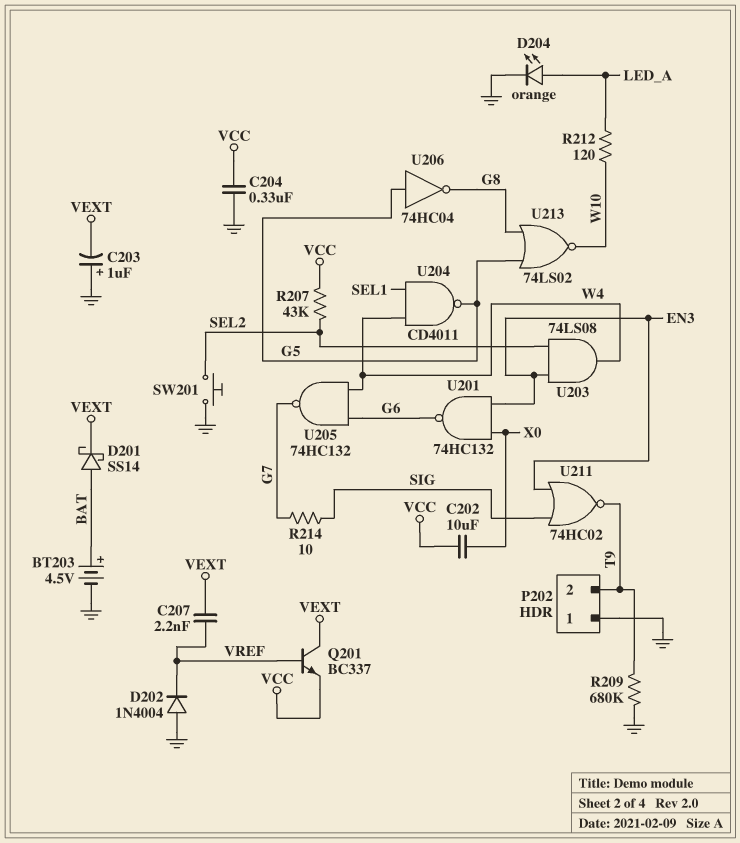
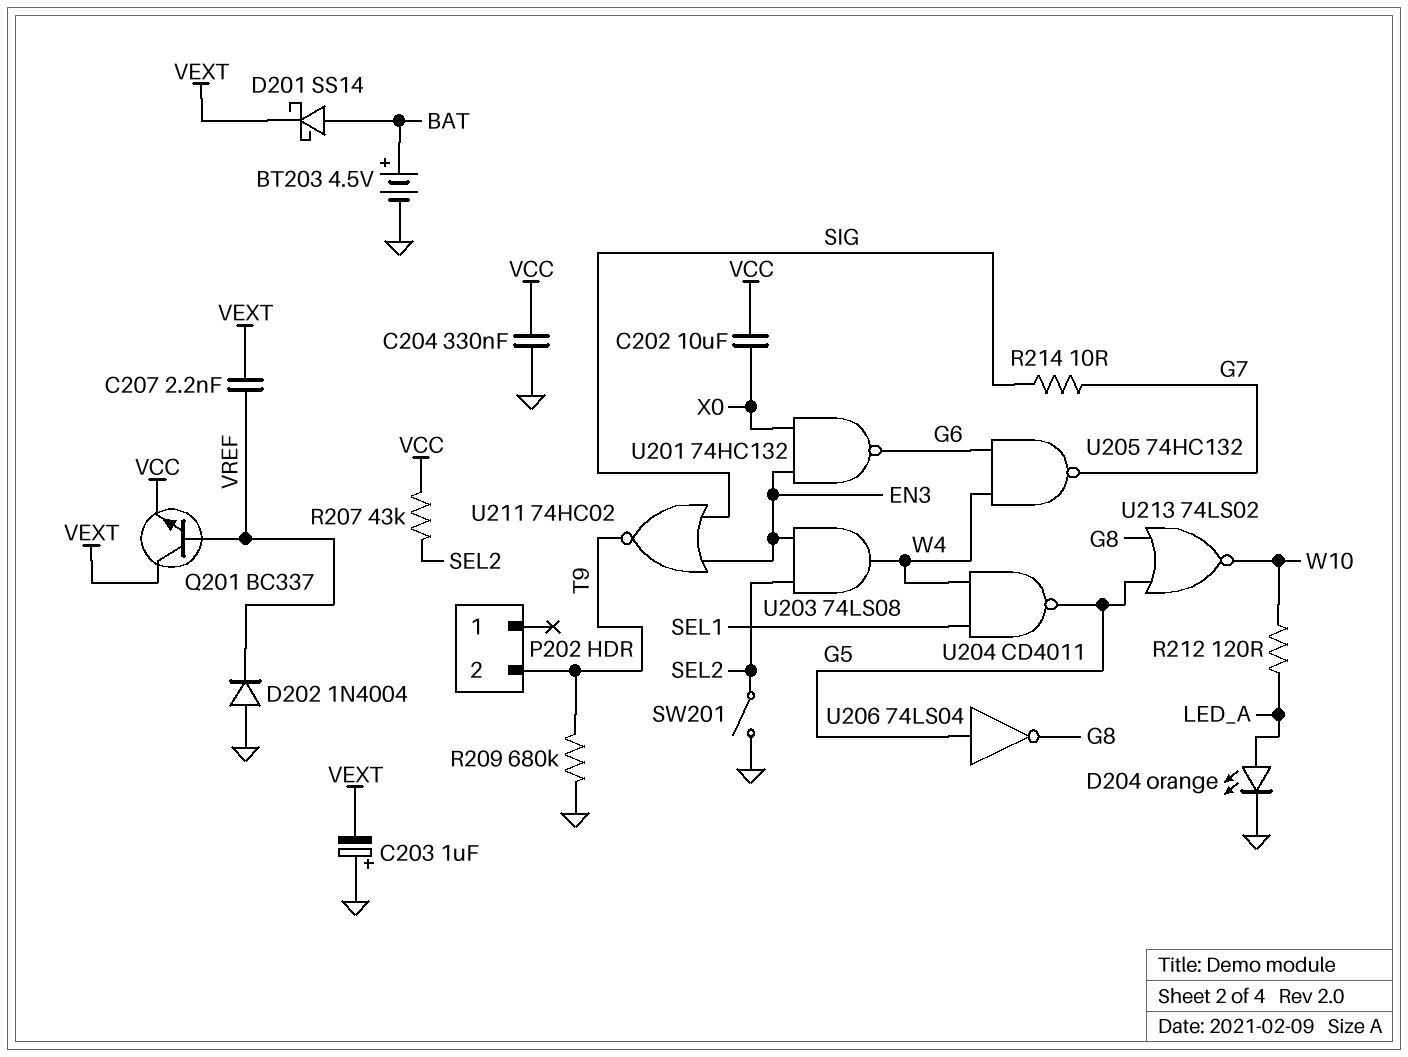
P202 pin 1: GND -> none
SW201: button (GND, SEL2) -> switch (GND, SEL2)
U206: NOT 74HC04 (in G5, out G8) -> NOT 74LS04 (in G5, out G8)

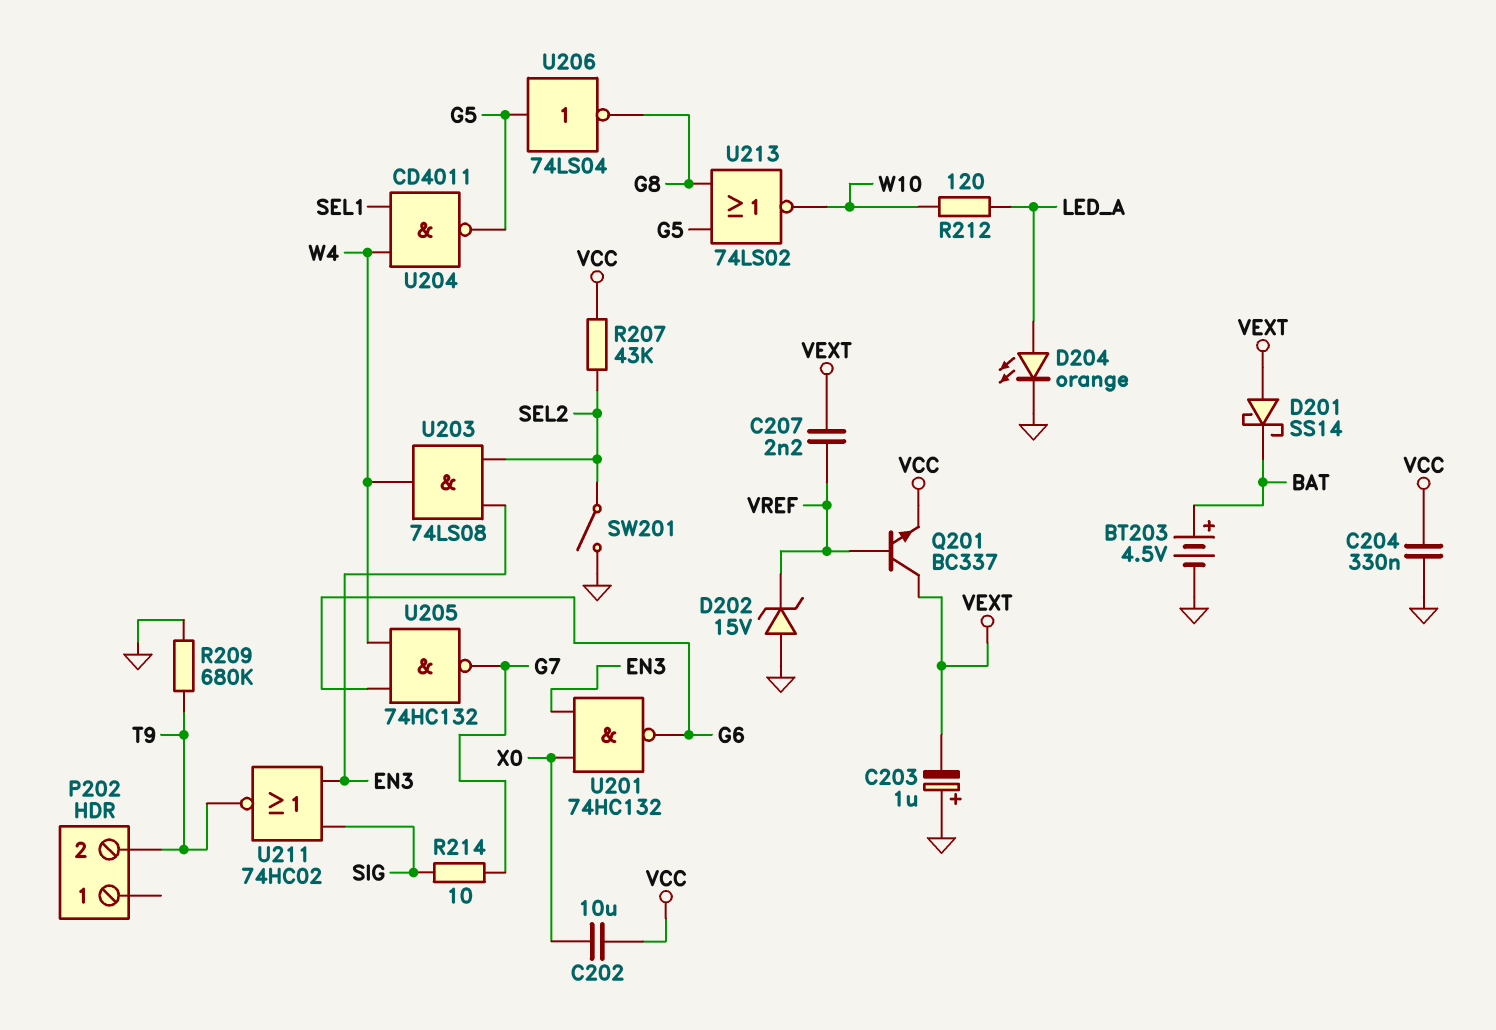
D201: schottky SS14 (A BAT, K VEXT) -> schottky SS14 (A VEXT, K BAT)
D202: diode 1N4004 (A GND, K VREF) -> zener 15V (A GND, K VREF)

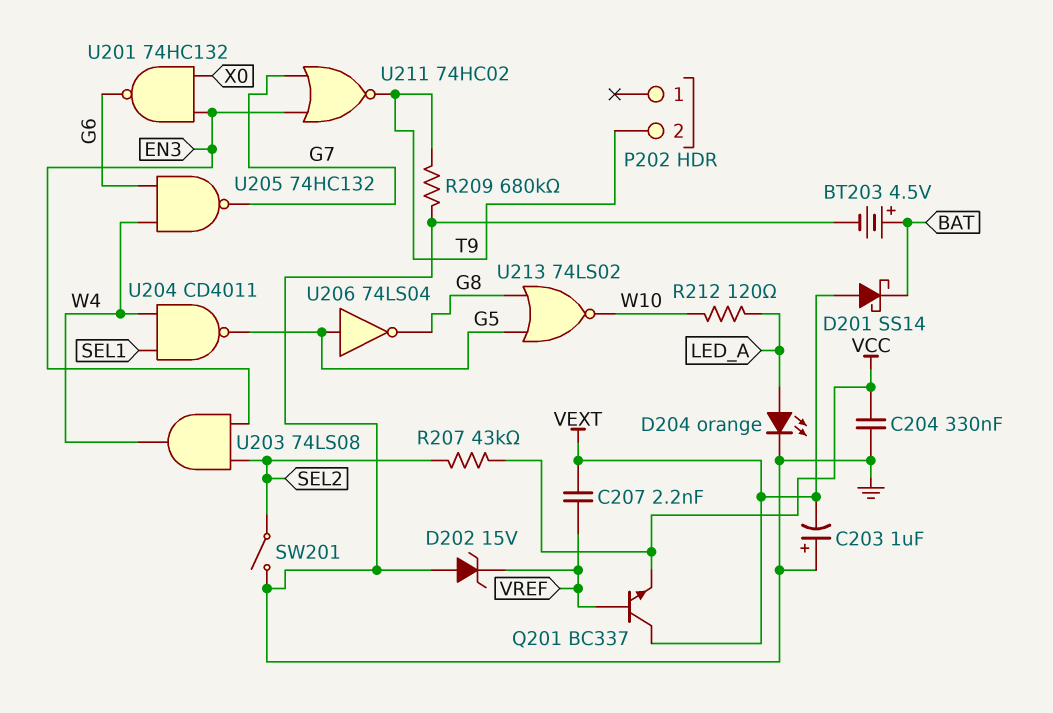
C202: 10uF (VCC, X0) -> none
R214: 10 (G7, SIG) -> none
U211: NOR 74HC02 (in EN3, in SIG, out T9) -> NOR 74HC02 (in EN3, in G7, out T9)

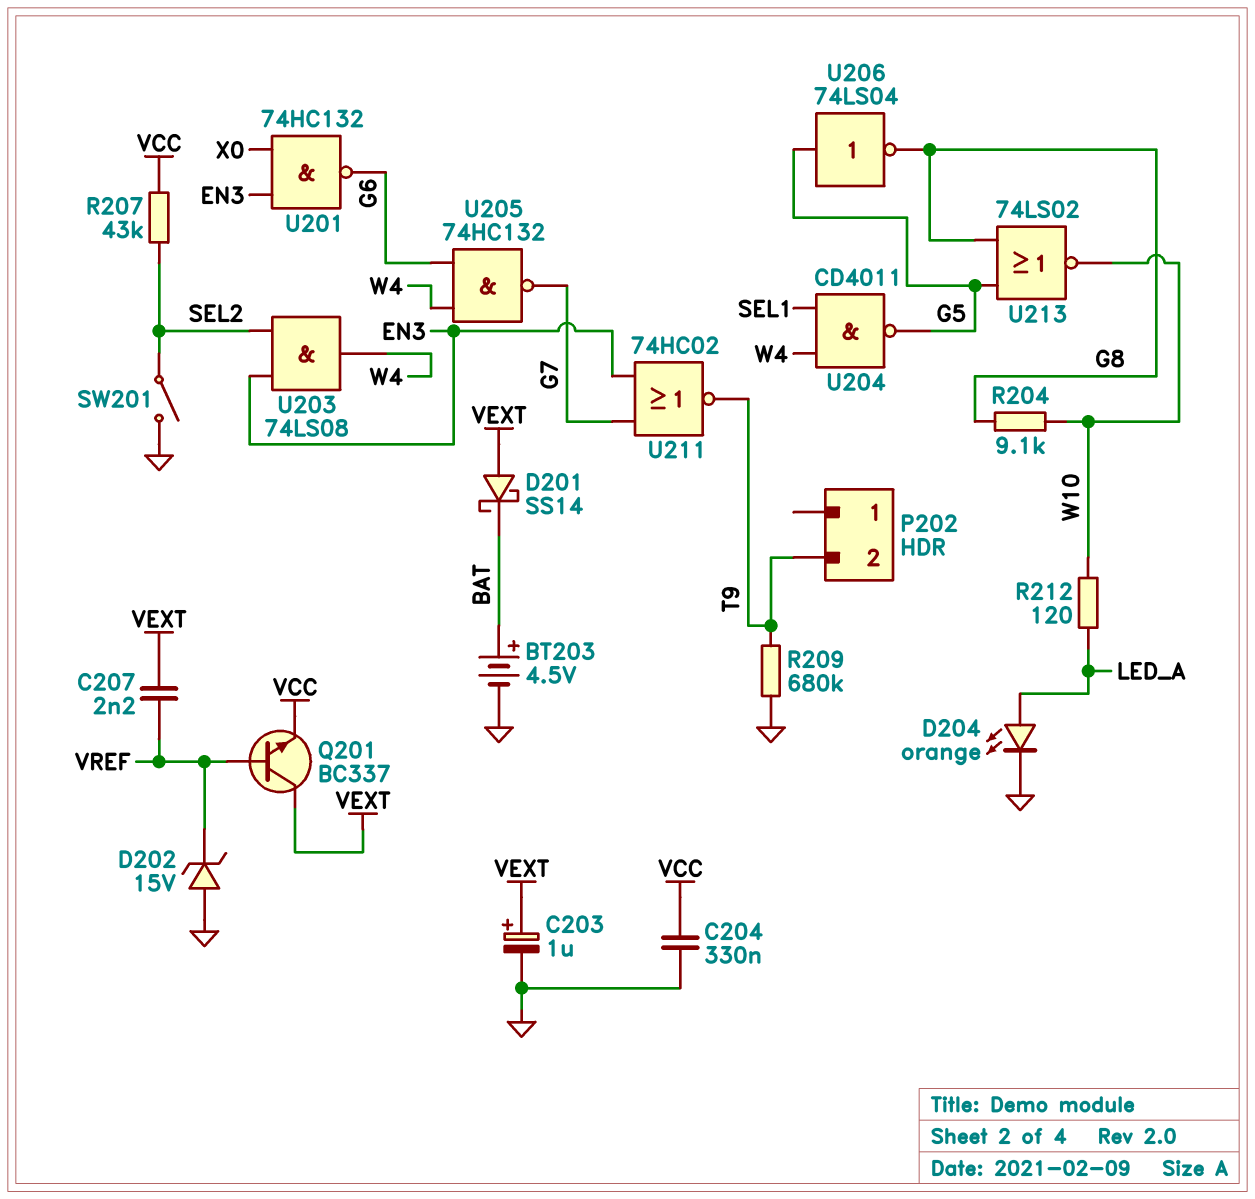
C203: 1uF (plus GND, minus VEXT) -> 1uF (plus VEXT, minus GND)
R204: none -> 9.1k (G8, W10)

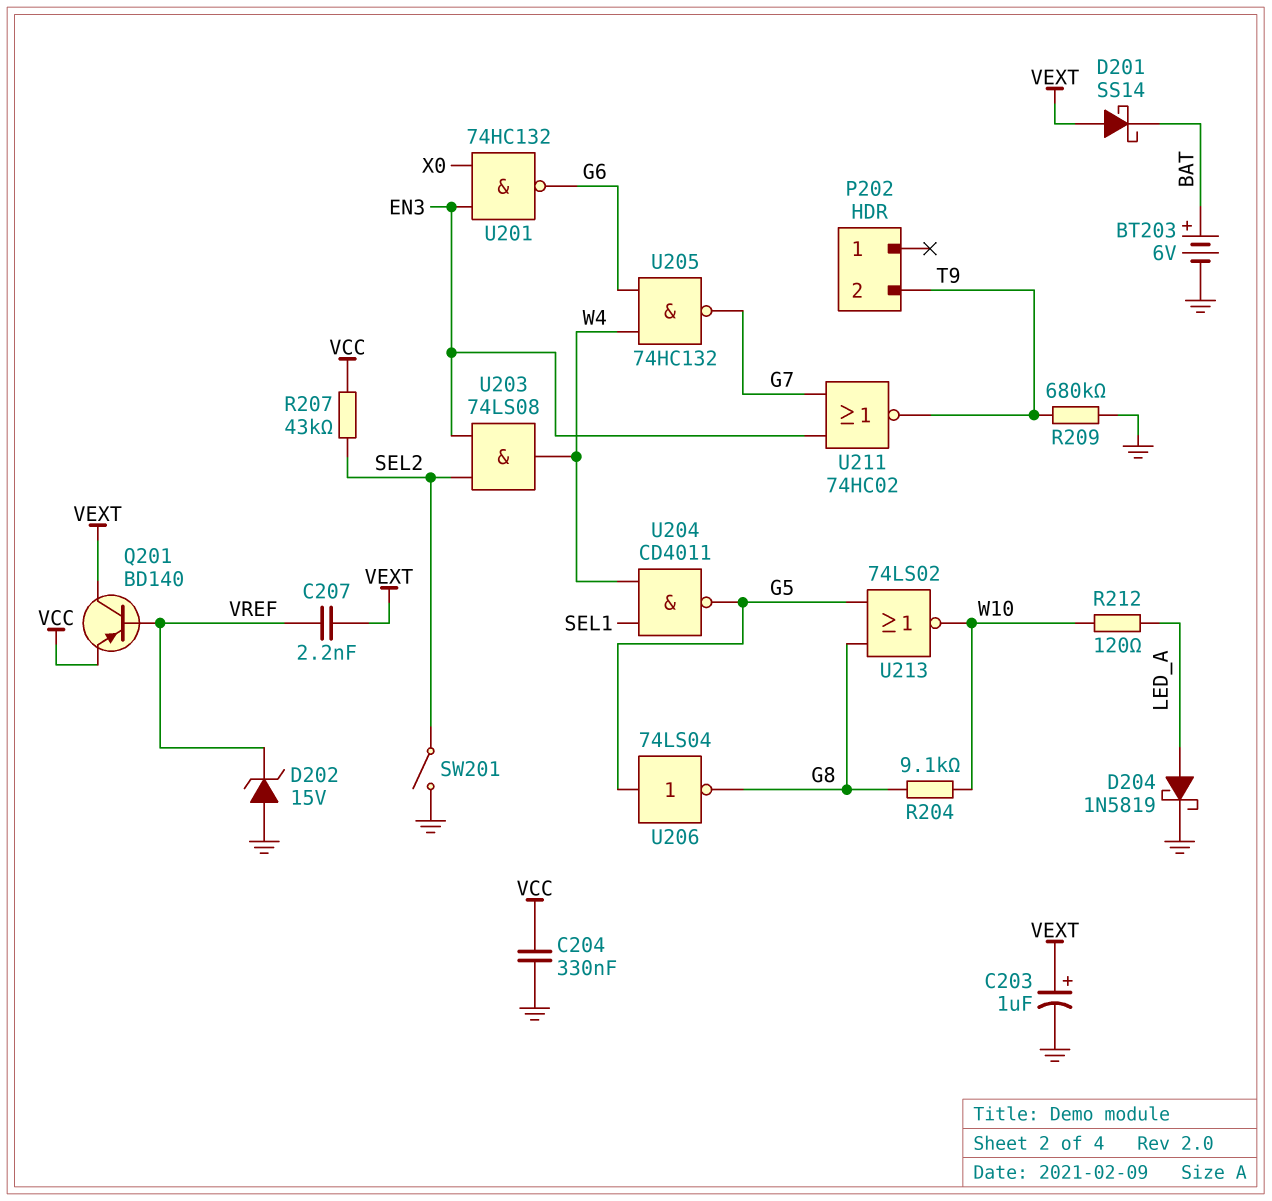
BT203: 4.5V (plus BAT, minus GND) -> 6V (plus BAT, minus GND)
D204: LED orange (A LED_A, K GND) -> schottky 1N5819 (A LED_A, K GND)
Q201: NPN BC337 (B VREF, C VEXT, E VCC) -> PNP BD140 (B VREF, C VEXT, E VCC)

